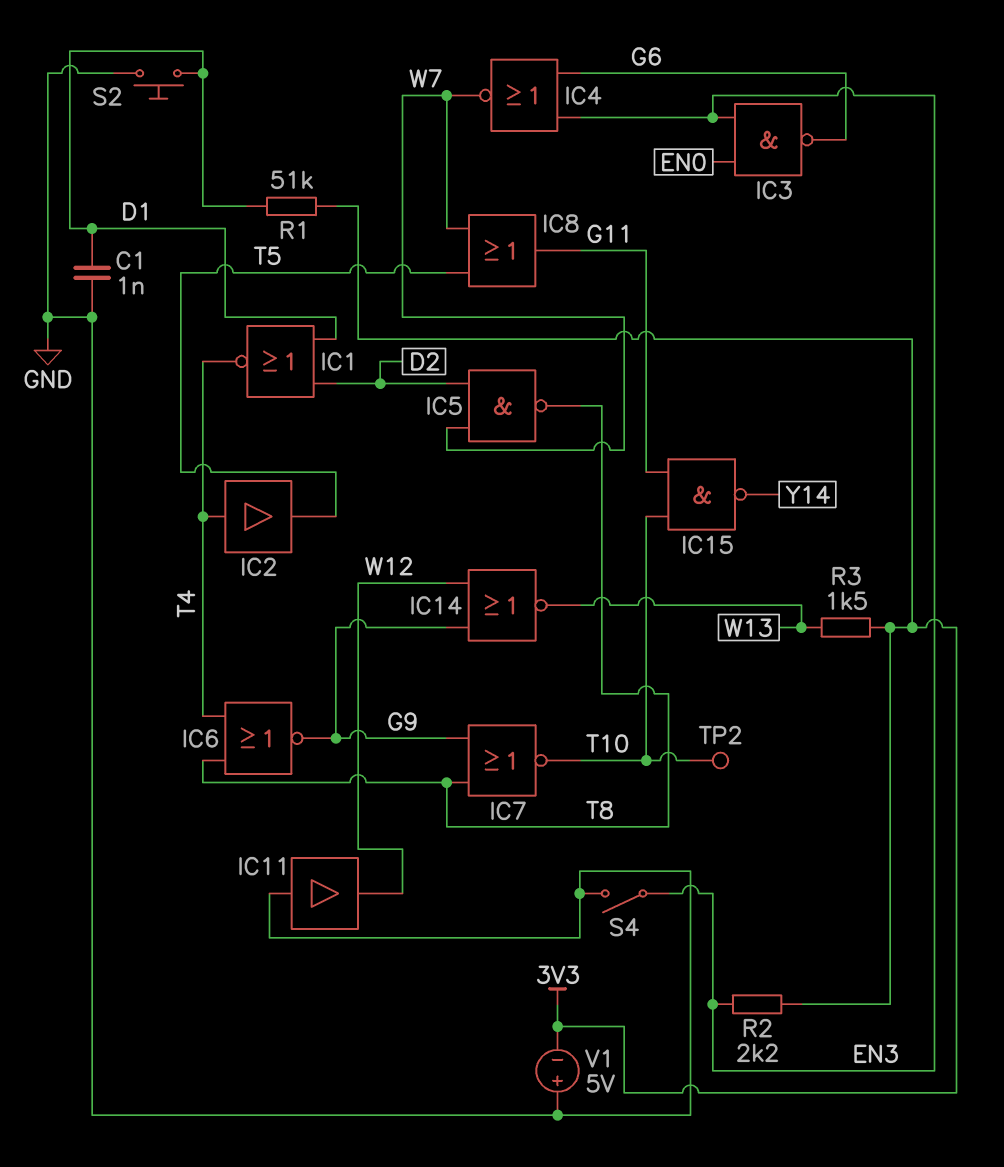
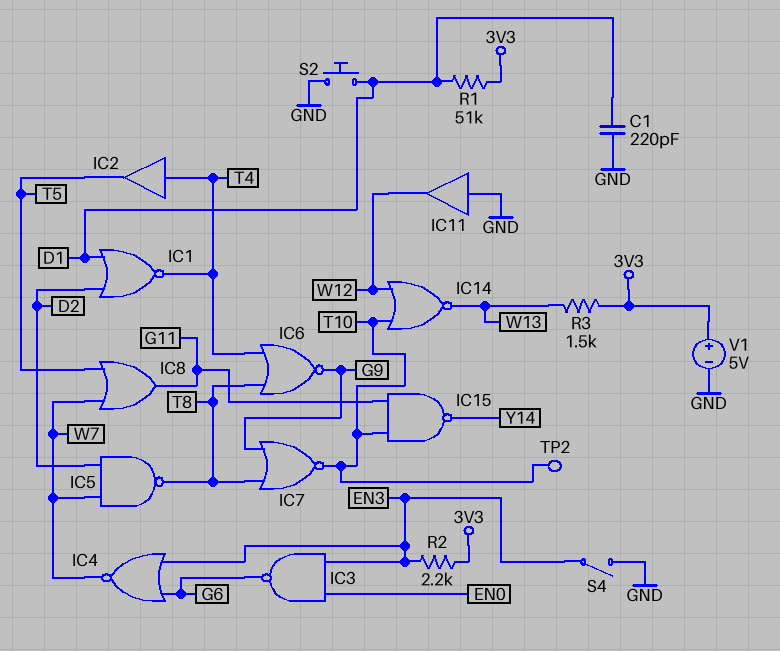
C1: 1nF (D1, GND) -> 220pF (D1, GND)
IC14: NOR (in G9, in W12, out W13) -> NOR (in T10, in W12, out W13)
V1: 5V (plus GND, minus 3V3) -> 5V (plus 3V3, minus GND)

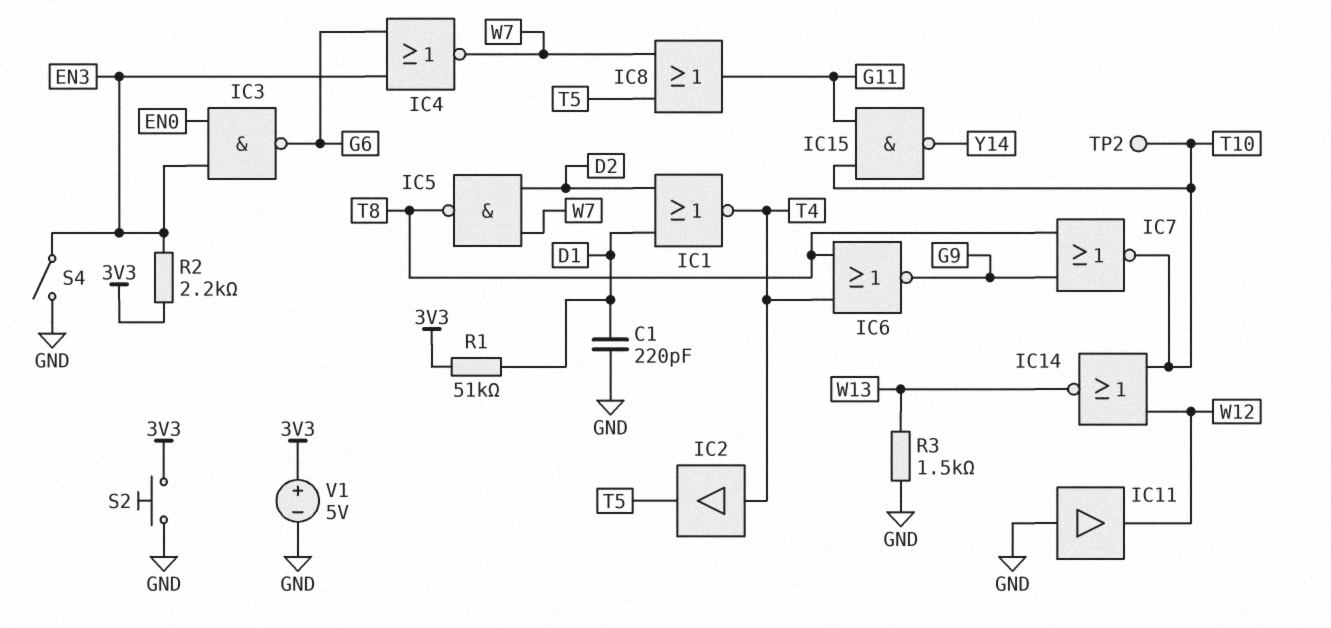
R3: 1.5k (3V3, W13) -> 1.5k (GND, W13)
S2: button (D1, GND) -> button (3V3, GND)

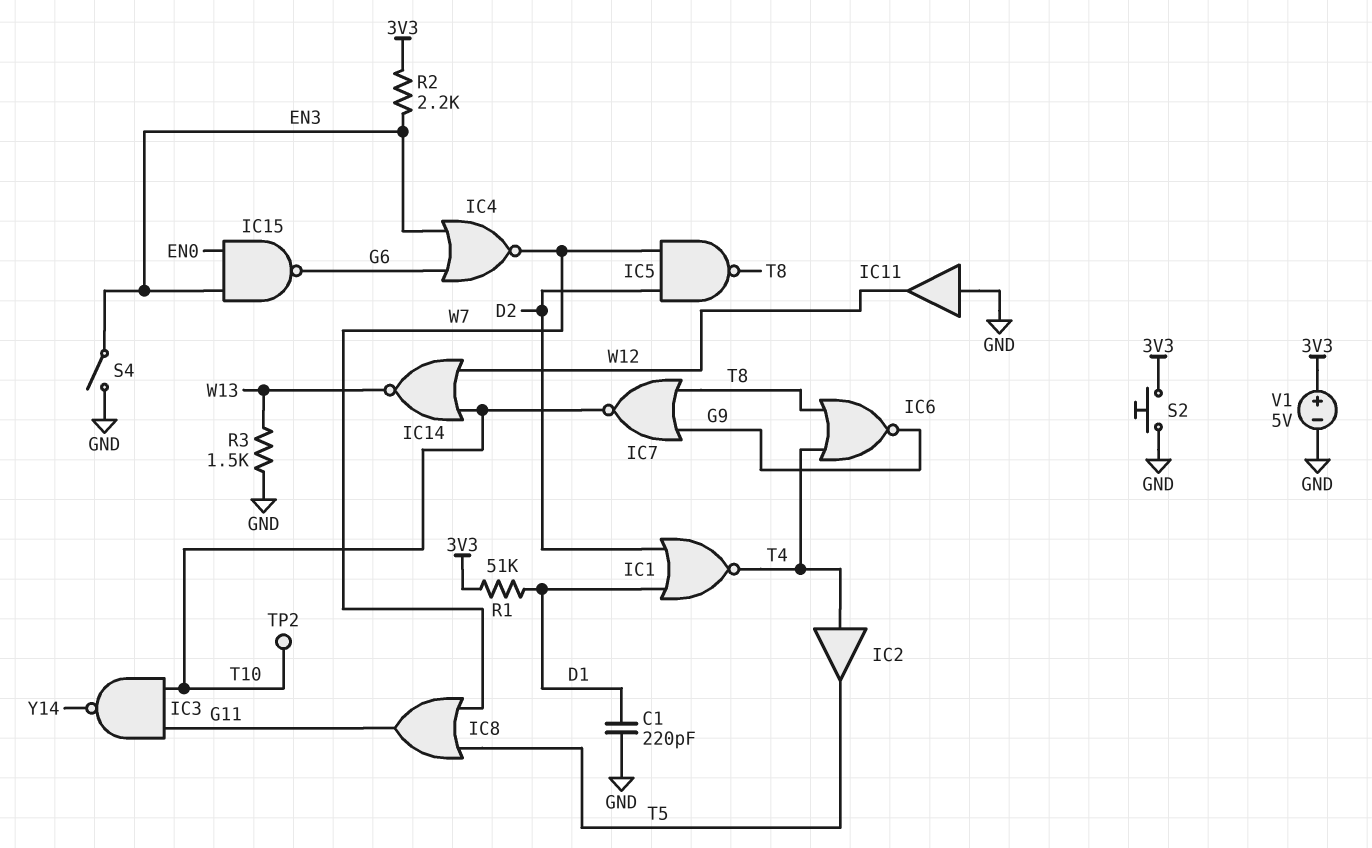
IC3: NAND (in EN0, in EN3, out G6) -> NAND (in G11, in T10, out Y14)
IC15: NAND (in G11, in T10, out Y14) -> NAND (in EN0, in EN3, out G6)

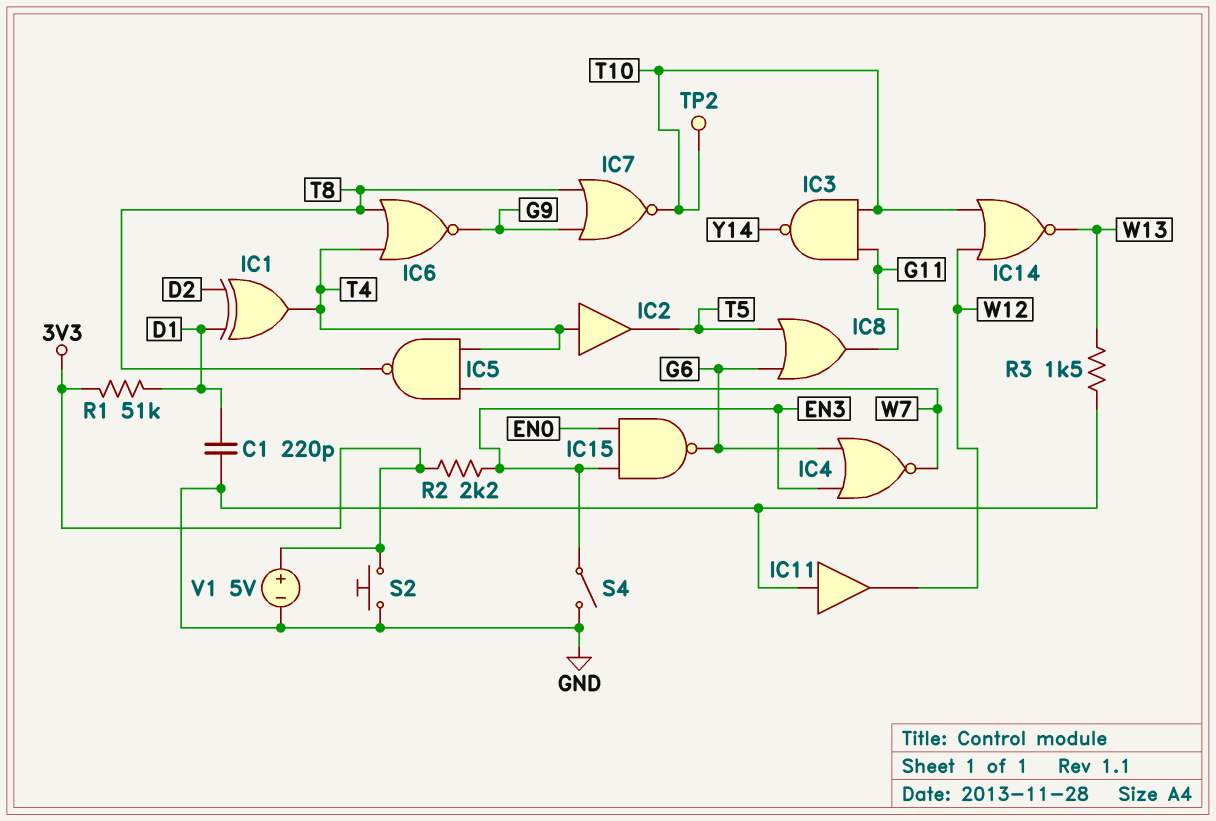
IC1: NOR (in D1, in D2, out T4) -> XOR (in D1, in D2, out T4)
IC5: NAND (in D2, in W7, out T8) -> NAND (in T4, in W7, out T8)
IC8: OR (in T5, in W7, out G11) -> OR (in G6, in T5, out G11)

